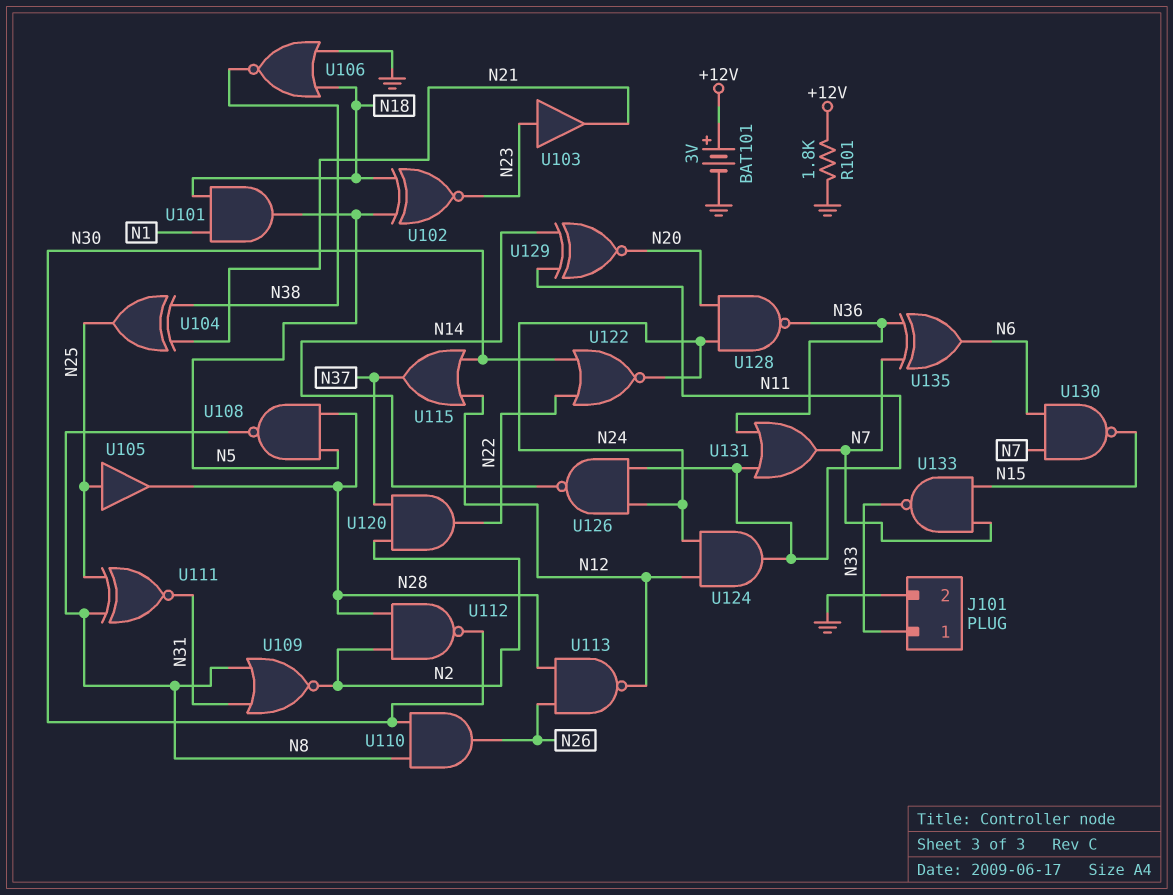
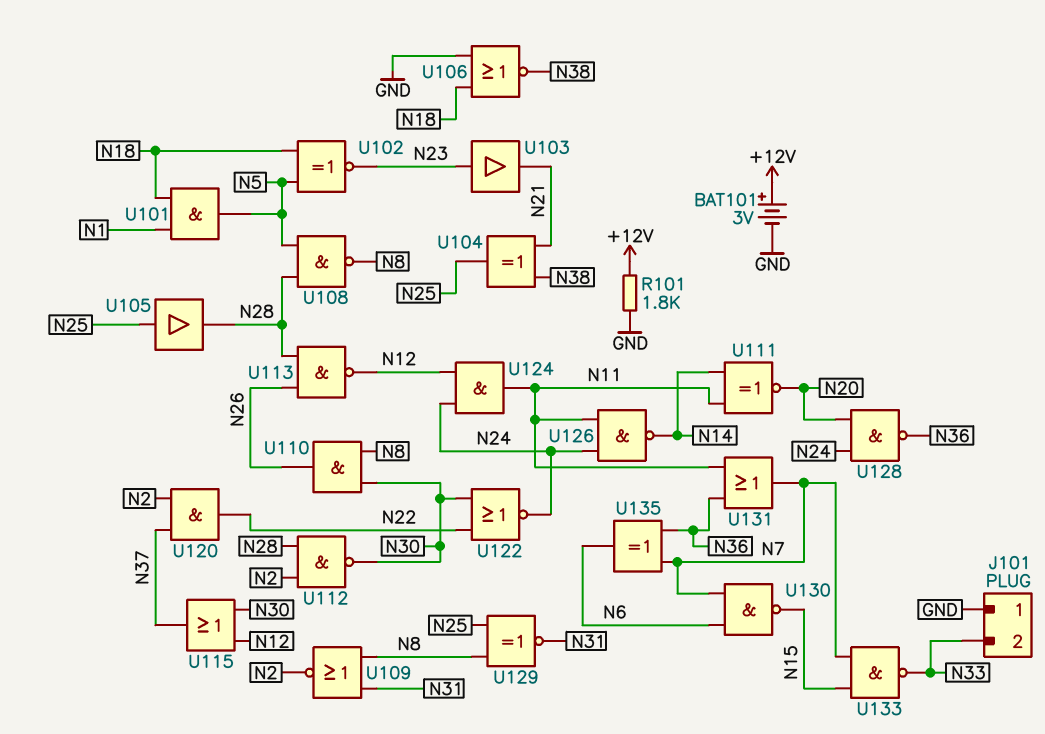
J101 pin 1: N33 -> GND
J101 pin 2: GND -> N33
U111: XNOR (in N8, in N25, out N31) -> XNOR (in N11, in N14, out N20)
U129: XNOR (in N11, in N14, out N20) -> XNOR (in N8, in N25, out N31)

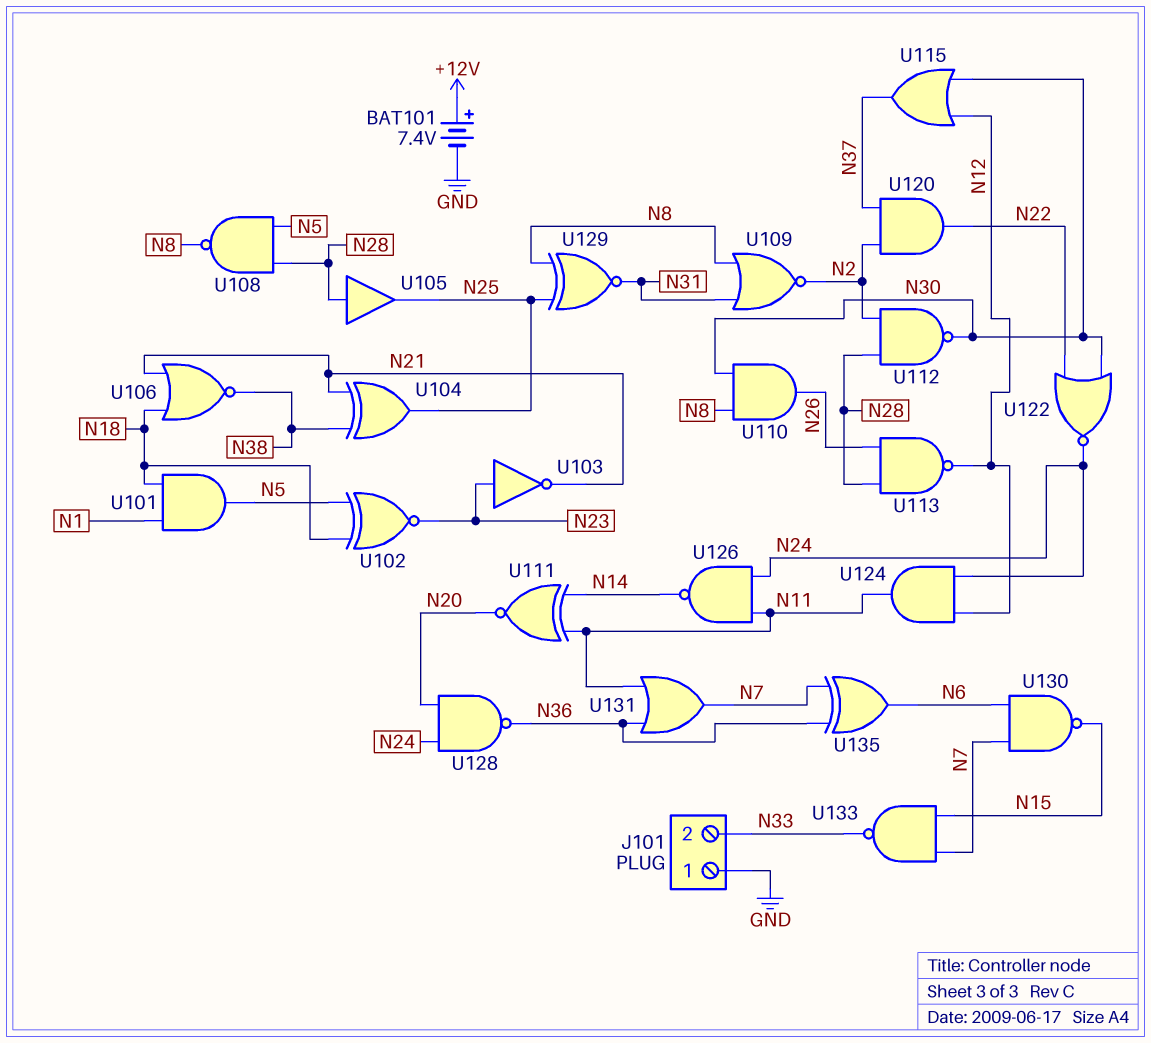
BAT101: 3V (plus +12V, minus GND) -> 7.4V (plus +12V, minus GND)
R101: 1.8k (+12V, GND) -> none
U103: buffer (in N23, out N21) -> NOT (in N23, out N21)
U105: buffer (in N25, out N28) -> buffer (in N28, out N25)
U106: NOR (in GND, in N18, out N38) -> NOR (in N18, in N21, out N38)

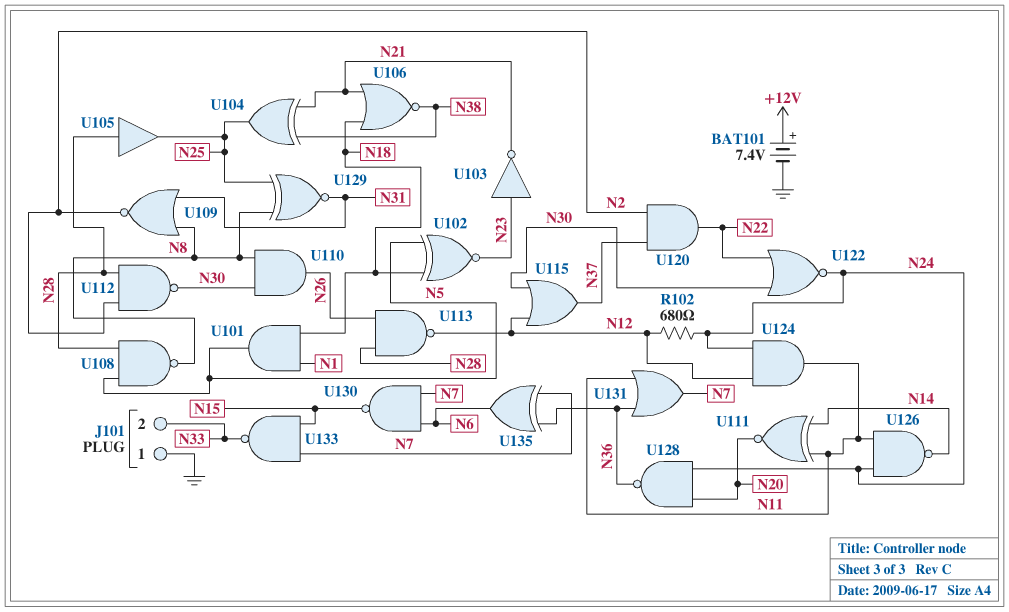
R102: none -> 680 (N12, N24)

